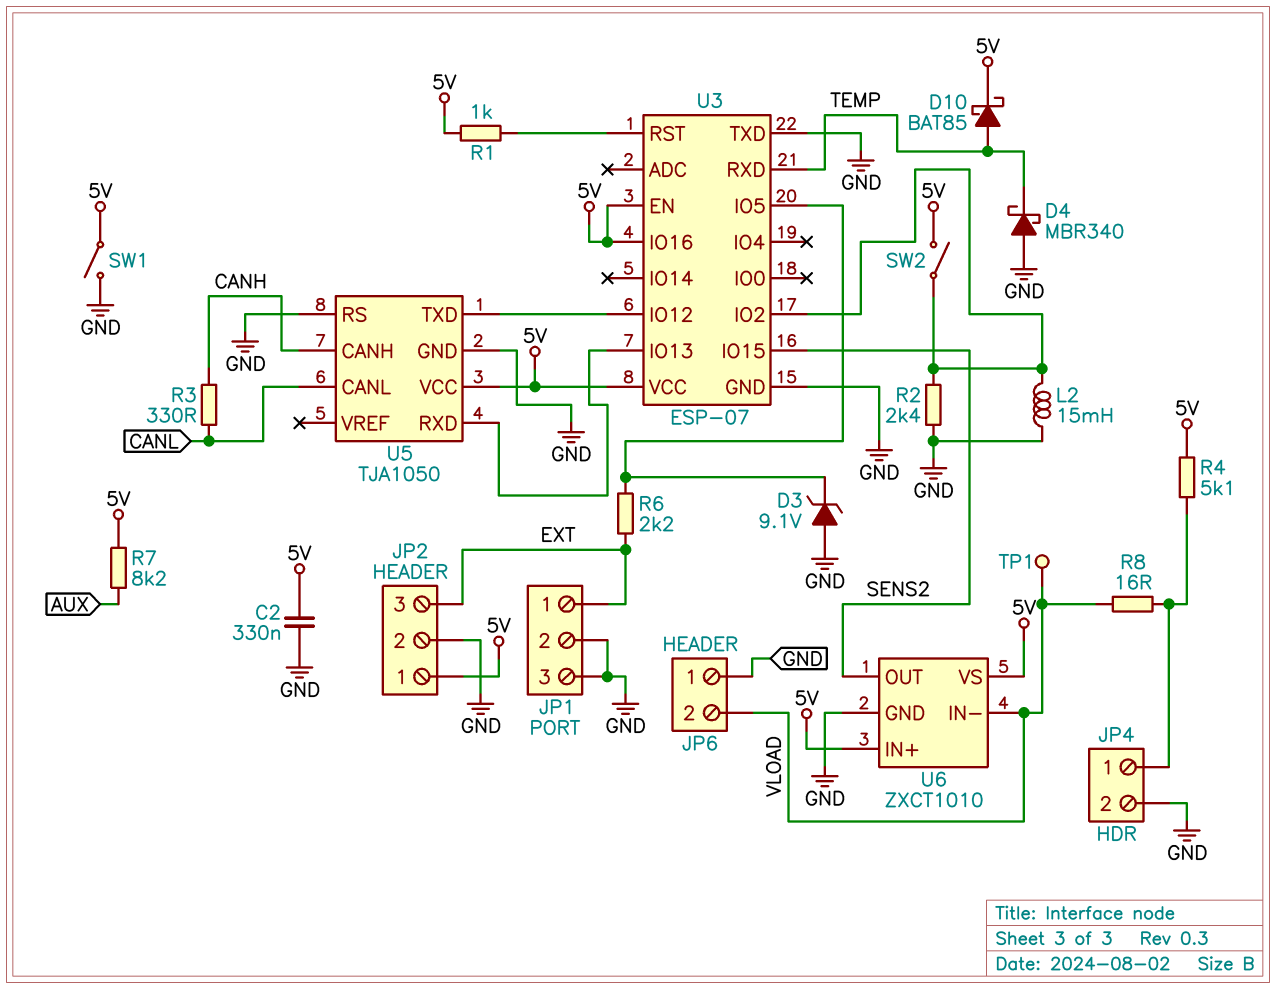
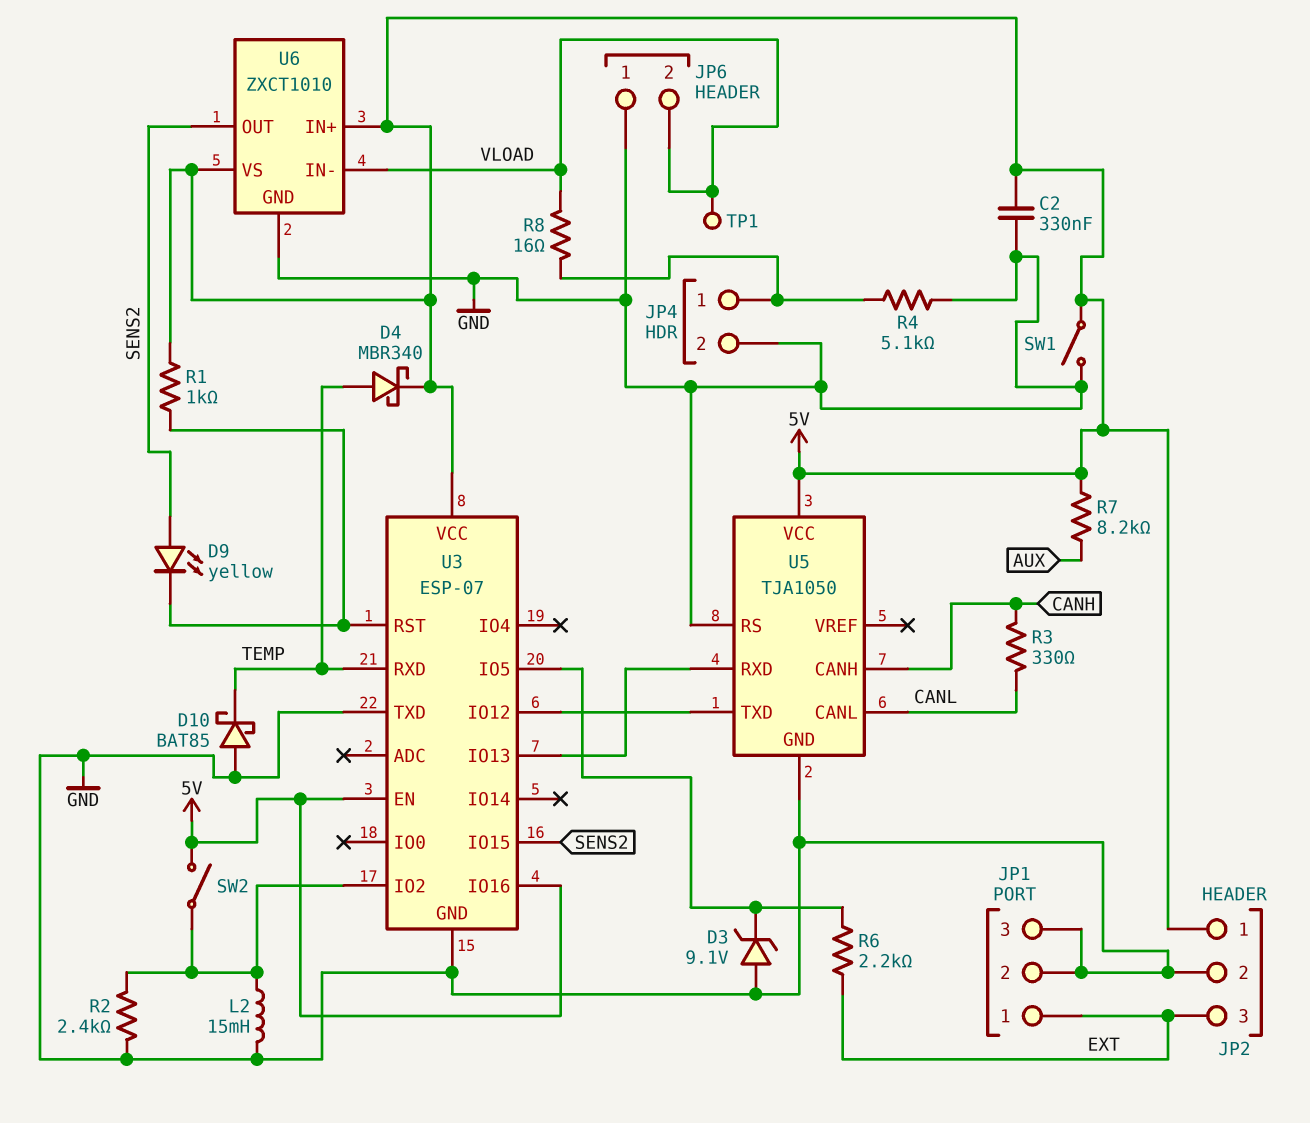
D4: schottky MBR340 (A GND, K TEMP) -> schottky MBR340 (A TEMP, K 5V)
D9: none -> LED yellow (A SENS2, K U3/RST)
D10: schottky BAT85 (A TEMP, K 5V) -> schottky BAT85 (A GND, K TEMP)
R4: 5.1k (5V, JP4/1) -> 5.1k (GND, JP4/1)

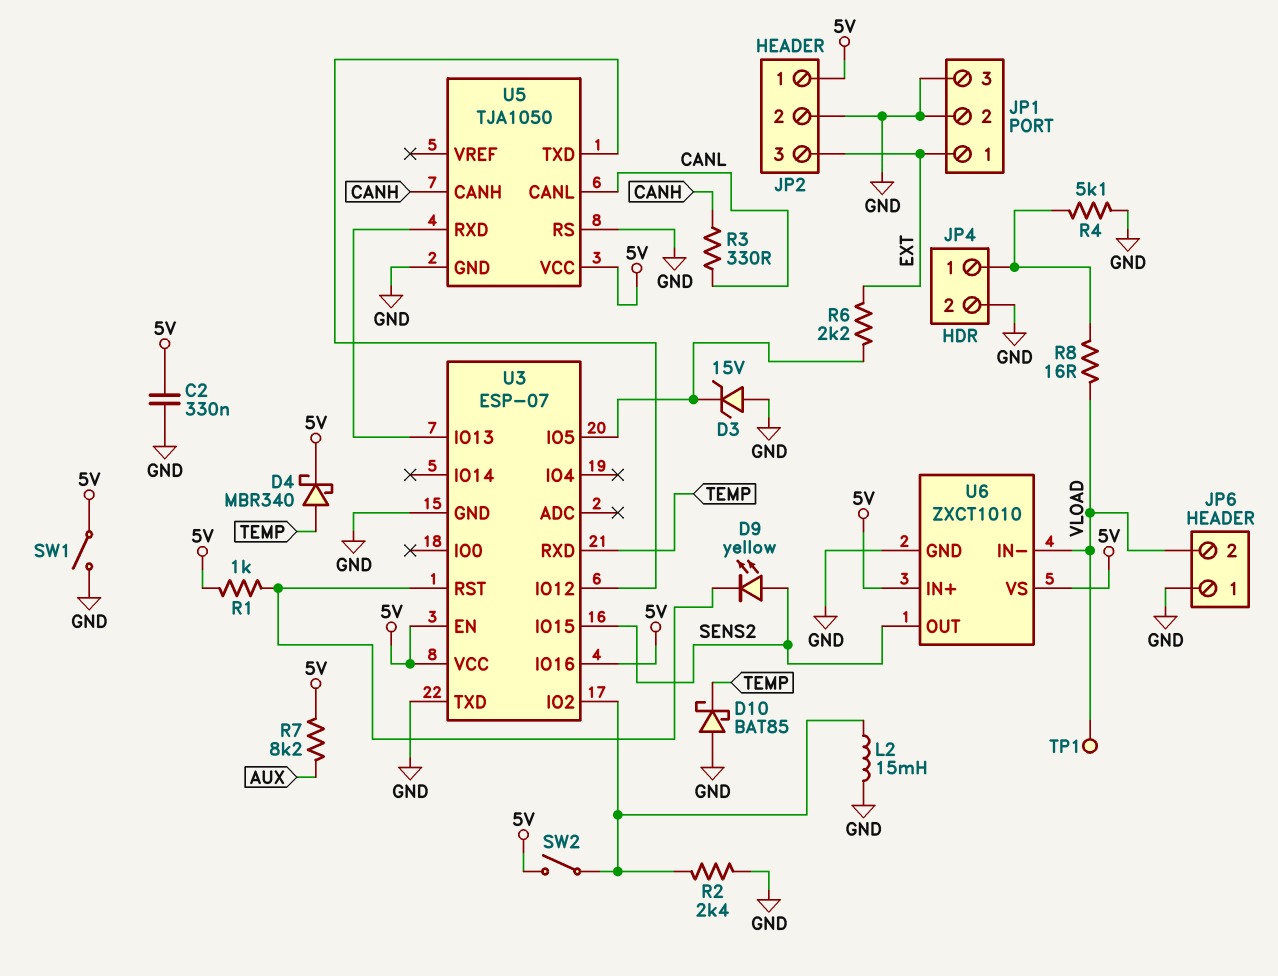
D3: zener 9.1V (A GND, K U3/IO5) -> zener 15V (A GND, K U3/IO5)

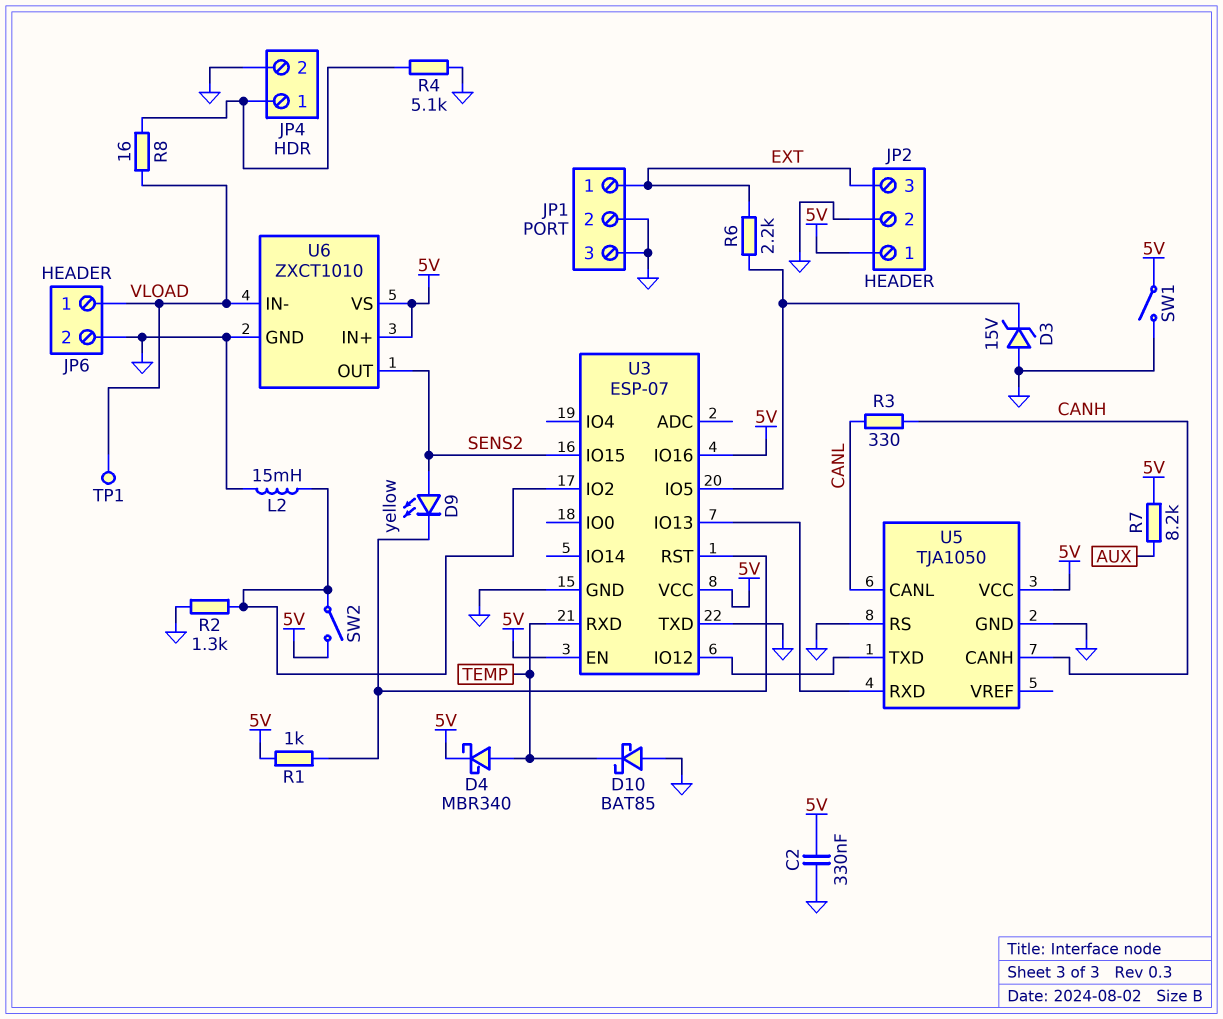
JP6 pin 1: GND -> VLOAD
JP6 pin 2: VLOAD -> GND
R2: 2.4k (GND, U3/IO2) -> 1.3k (GND, U3/IO2)

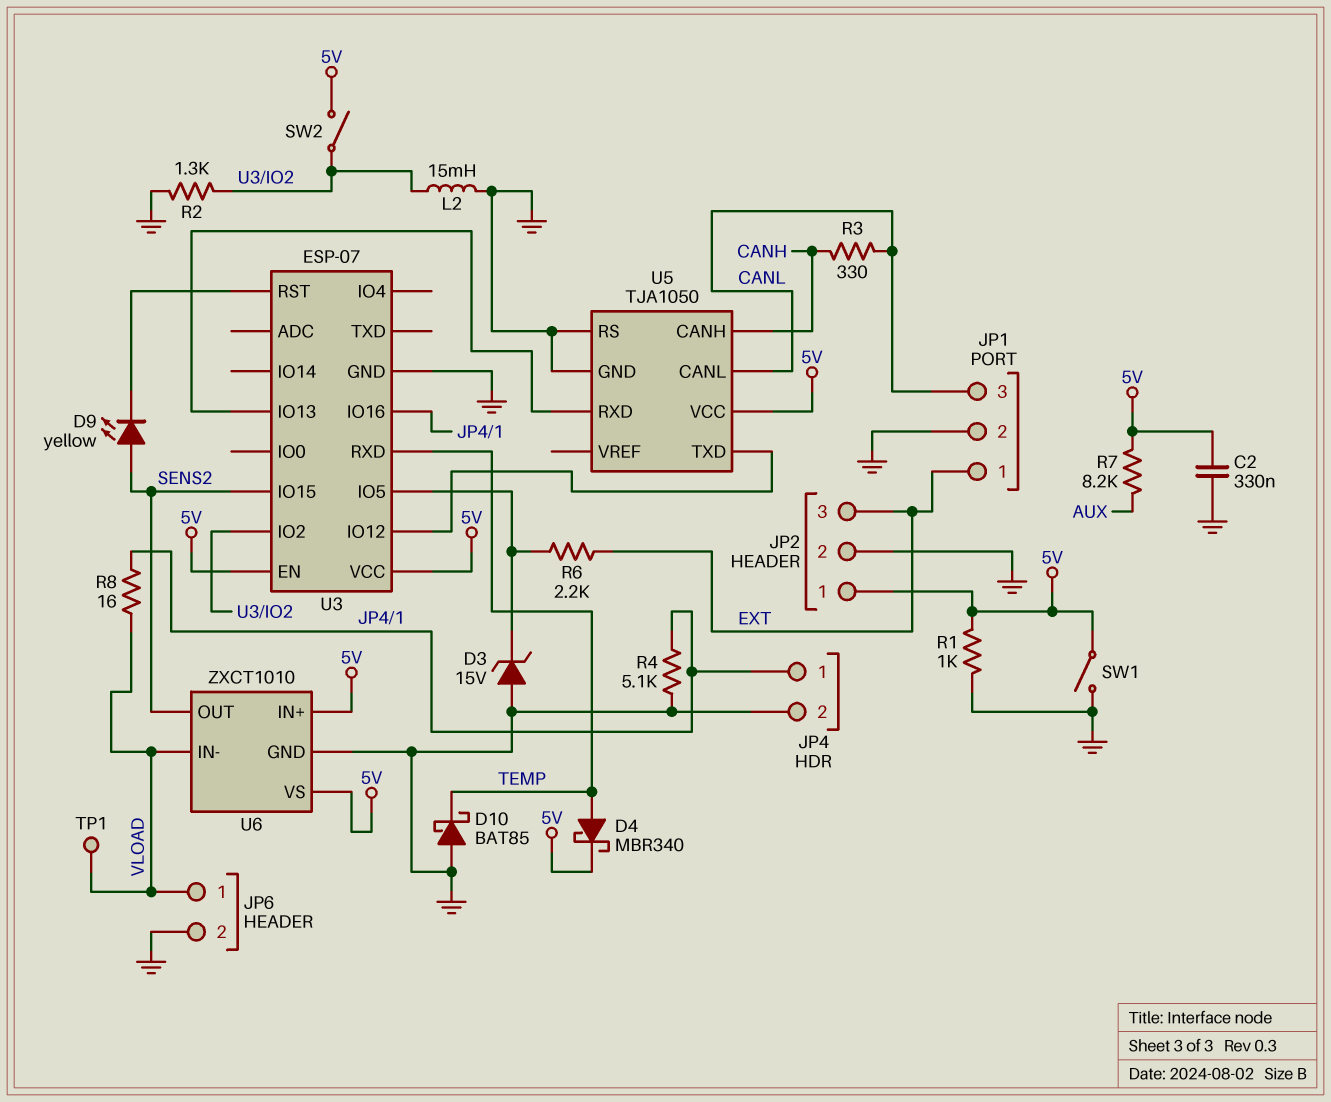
JP1 pin 3: GND -> CANL
R1: 1k (5V, U3/RST) -> 1k (5V, GND)
U3 pin IO16: 5V -> JP4/1
U3 pin TXD: GND -> none

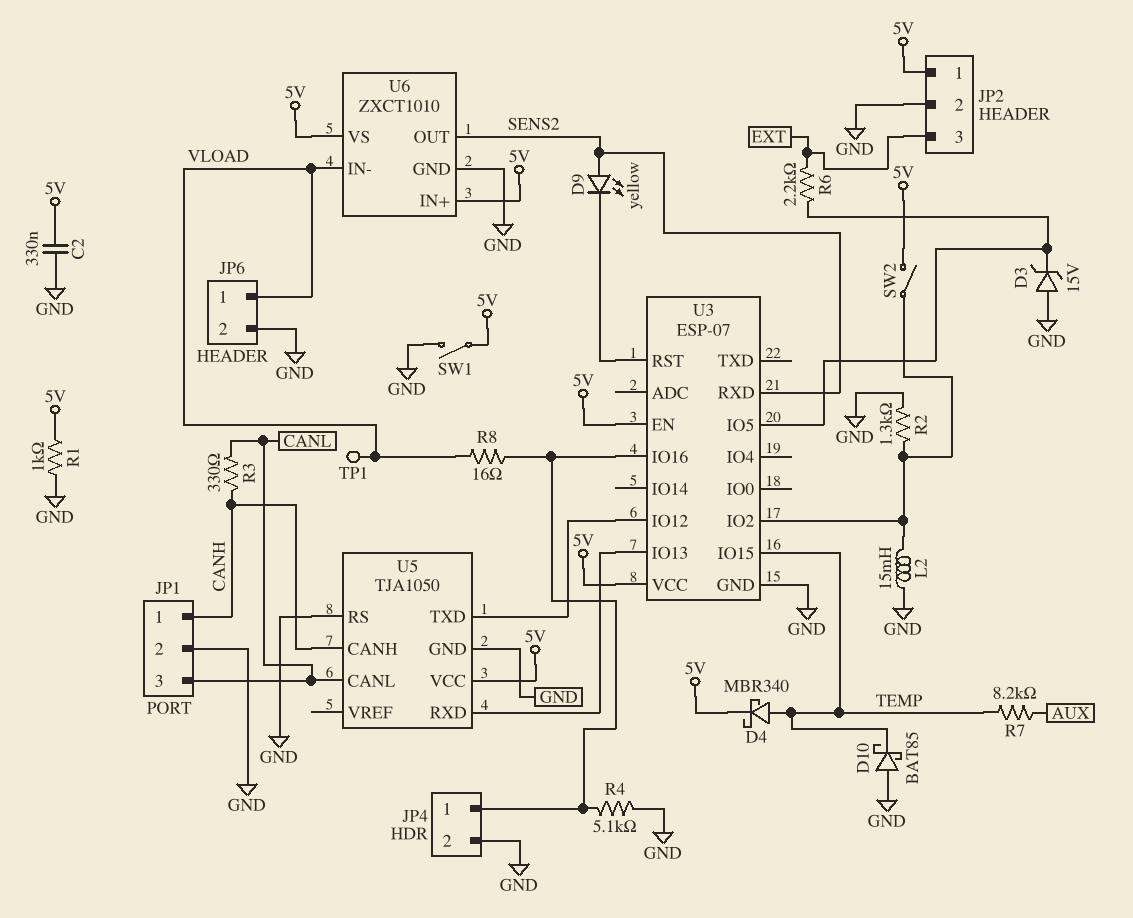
JP1 pin 1: EXT -> CANH
R7: 8.2k (5V, AUX) -> 8.2k (AUX, TEMP)
U3 pin IO15: SENS2 -> TEMP
U3 pin RXD: TEMP -> SENS2

